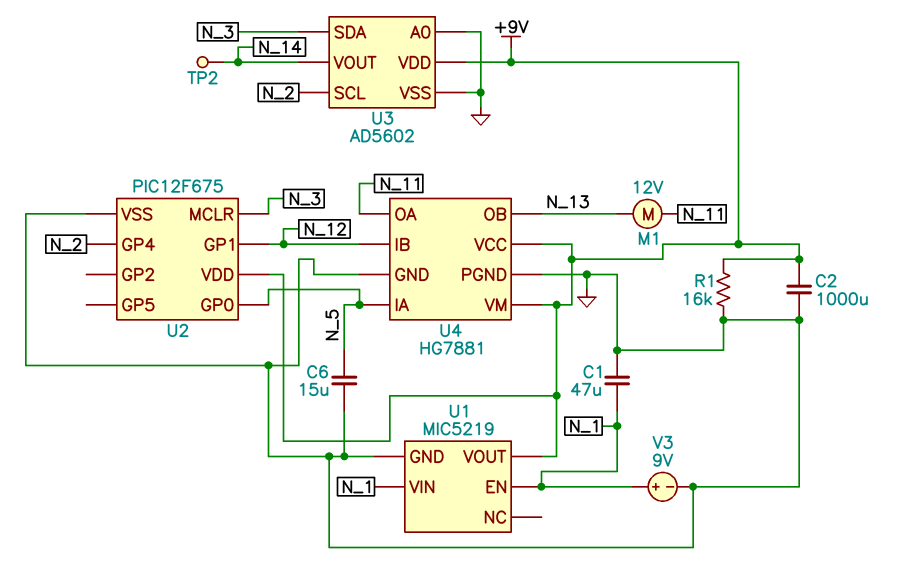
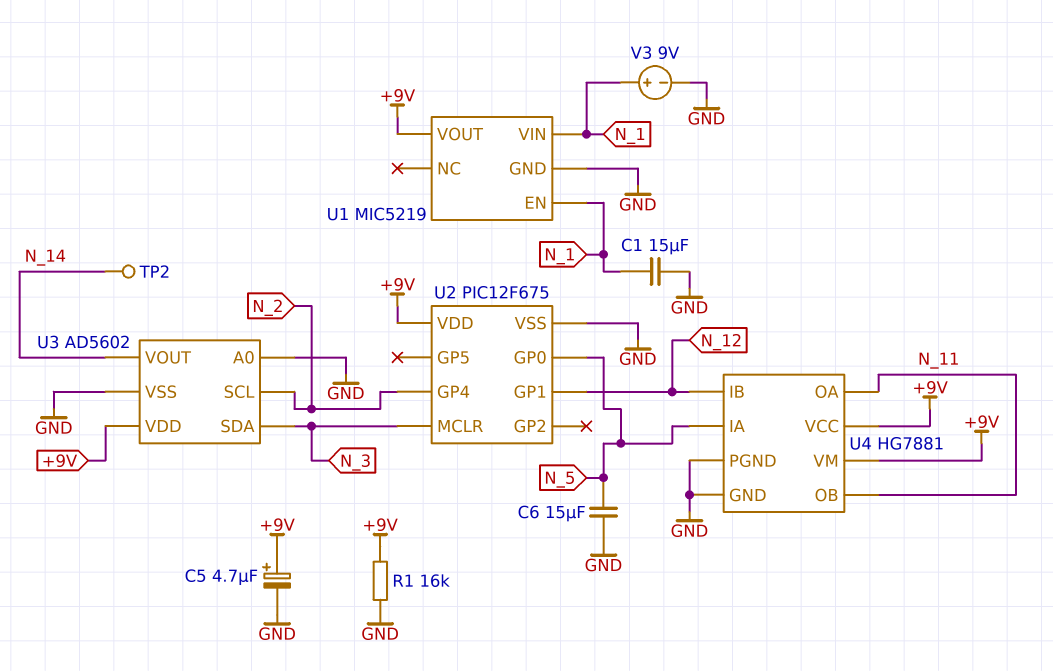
C1: 47uF (GND, N_1) -> 15uF (GND, N_1)
C2: 1000uF (+9V, GND) -> none
C5: none -> 4.7uF (plus +9V, minus GND)
M1: motor 12V (N_11, N_13) -> none
U4 pin OB: N_13 -> N_11

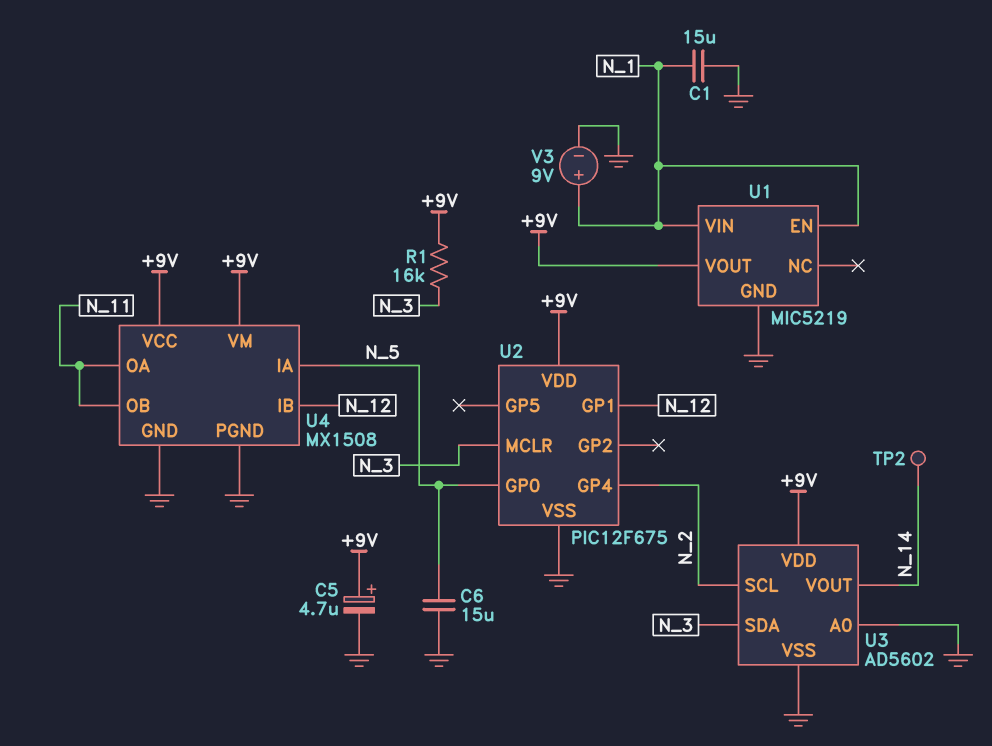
R1: 16k (+9V, GND) -> 16k (+9V, N_3)
U4: HG7881 -> MX1508

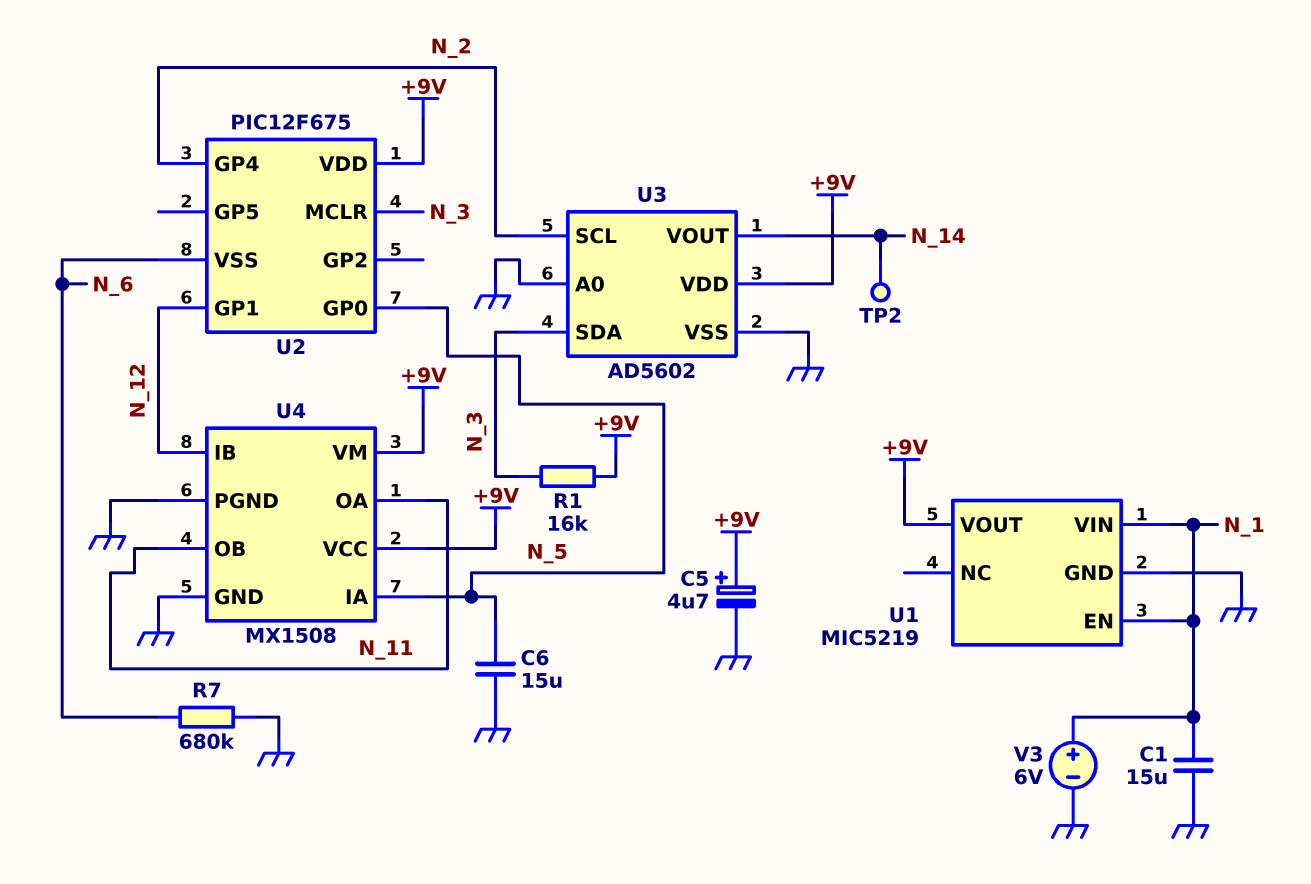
R7: none -> 680k (GND, N_6)
U2 pin VSS: GND -> N_6
V3: 9V (plus N_1, minus GND) -> 6V (plus N_1, minus GND)

